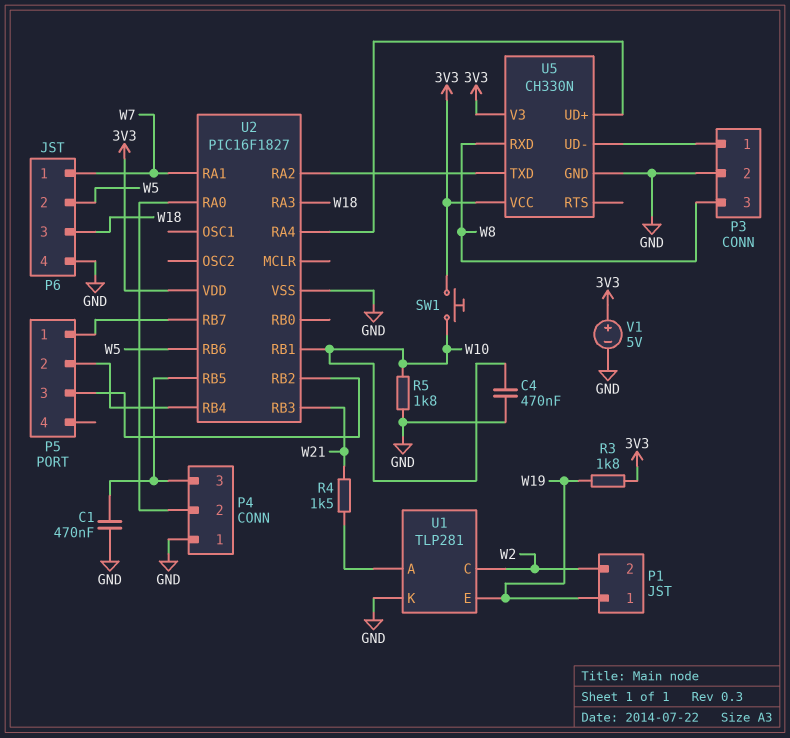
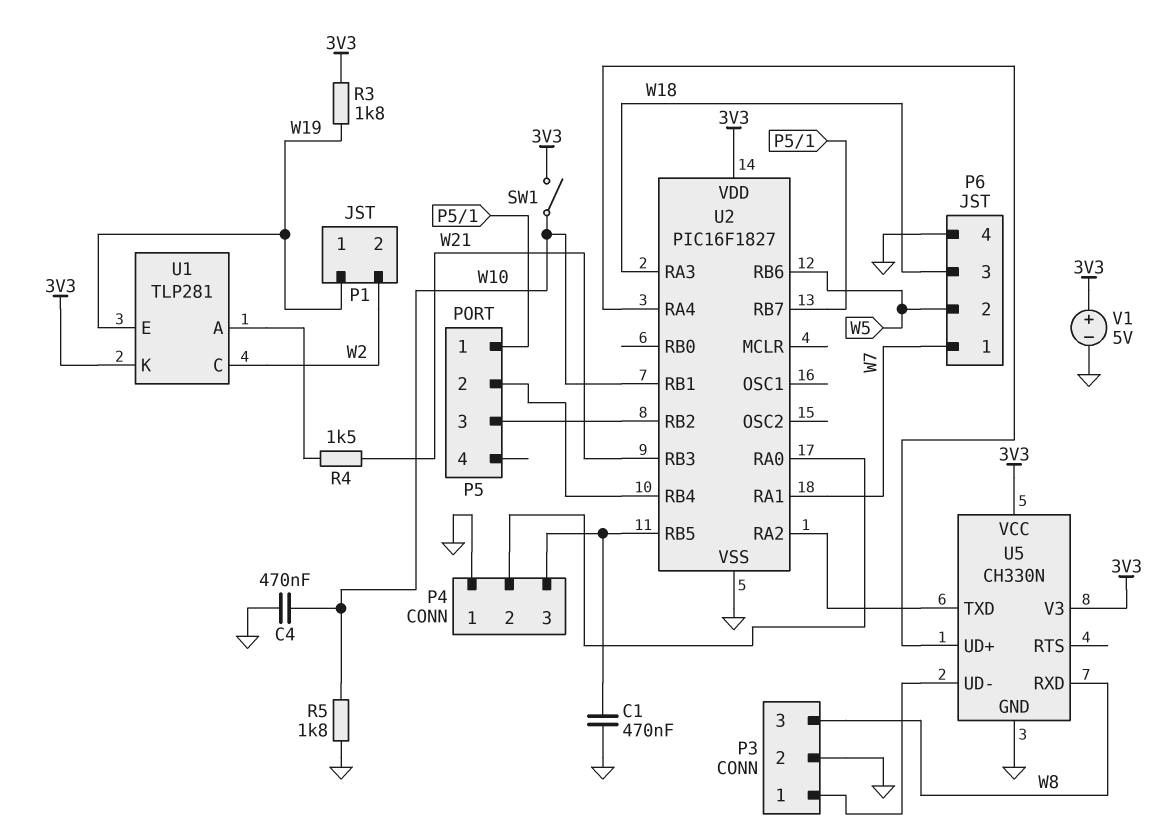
SW1: button (3V3, W10) -> switch (3V3, W10)
U1 pin K: GND -> 3V3

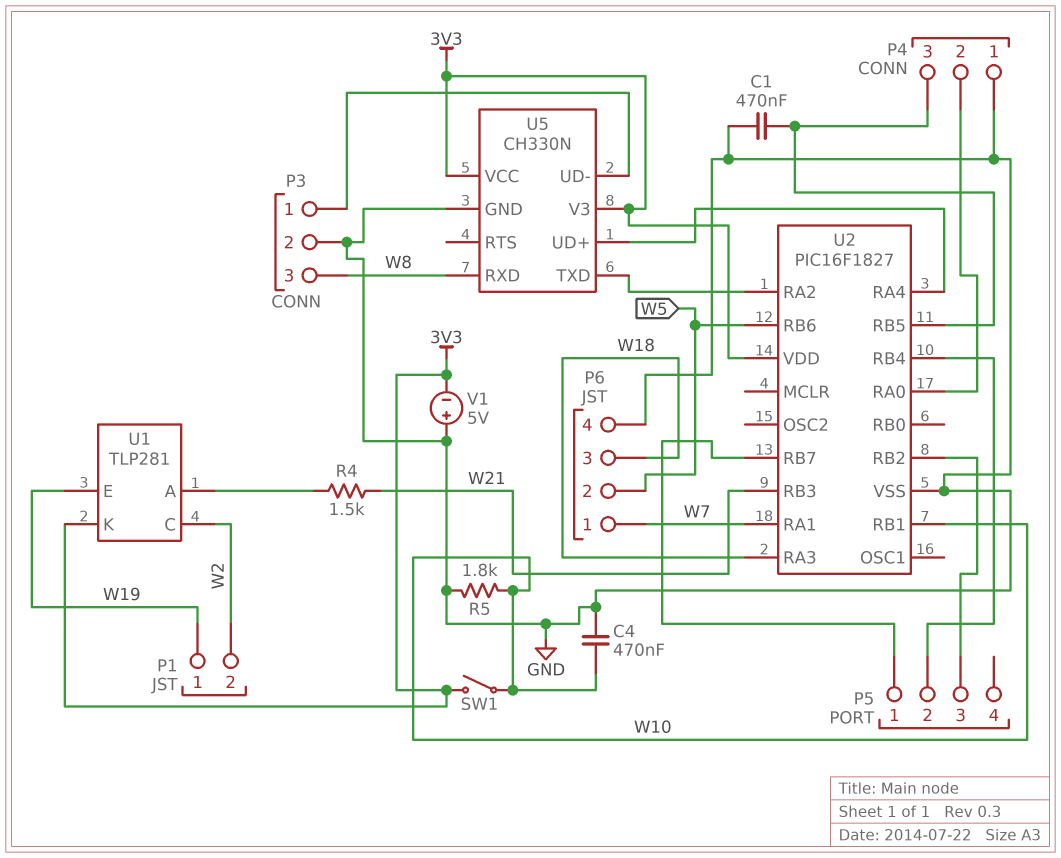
R3: 1.8k (3V3, W19) -> none
V1: 5V (plus 3V3, minus GND) -> 5V (plus GND, minus 3V3)

